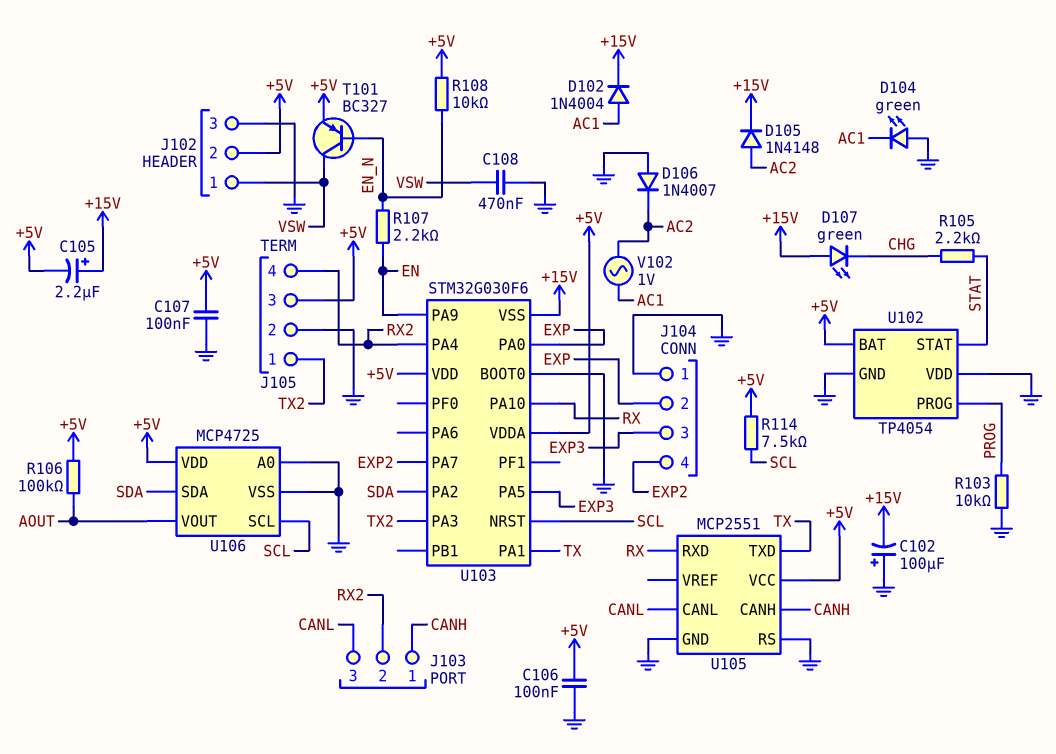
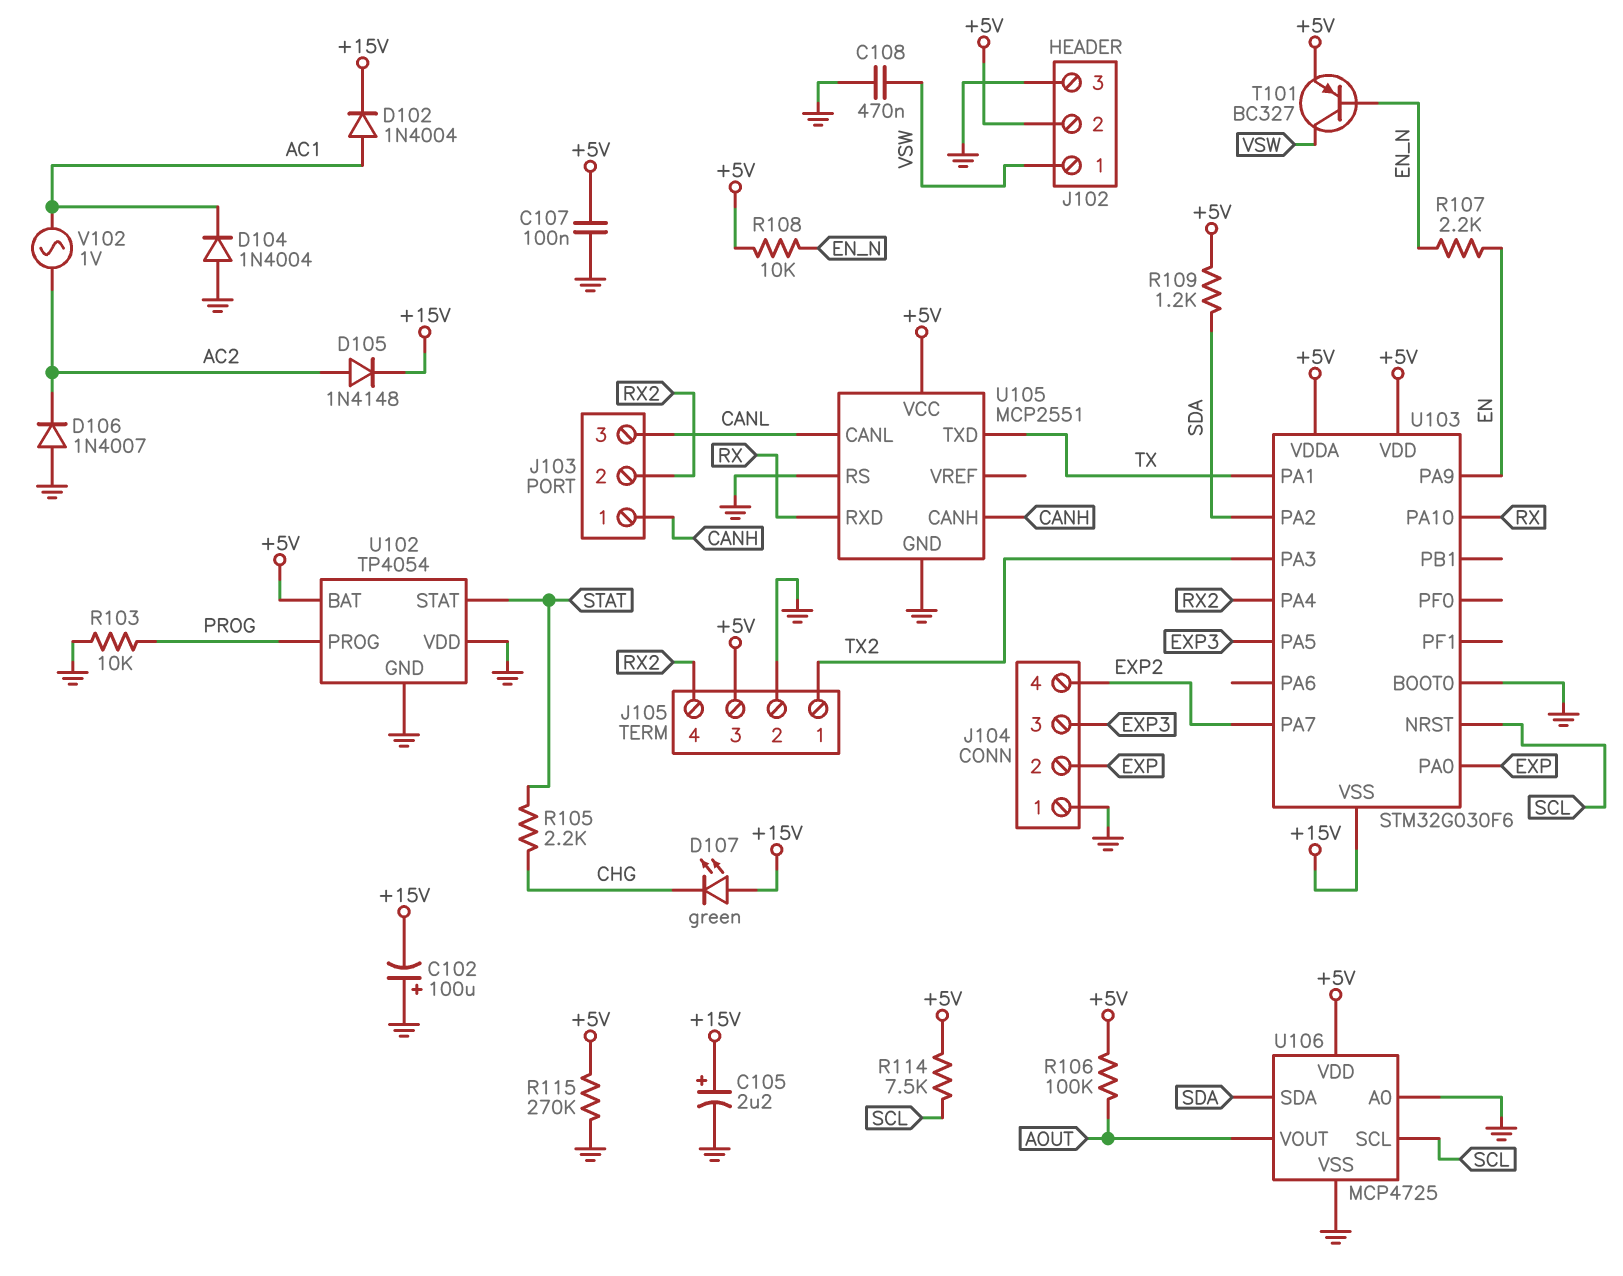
C105: 2.2uF (plus +15V, minus +5V) -> 2.2uF (plus +15V, minus GND)
C106: 100nF (+5V, GND) -> none
D104: LED green (A GND, K AC1) -> diode 1N4004 (A GND, K AC1)
R109: none -> 1.2k (+5V, SDA)
R115: none -> 270k (+5V, GND)

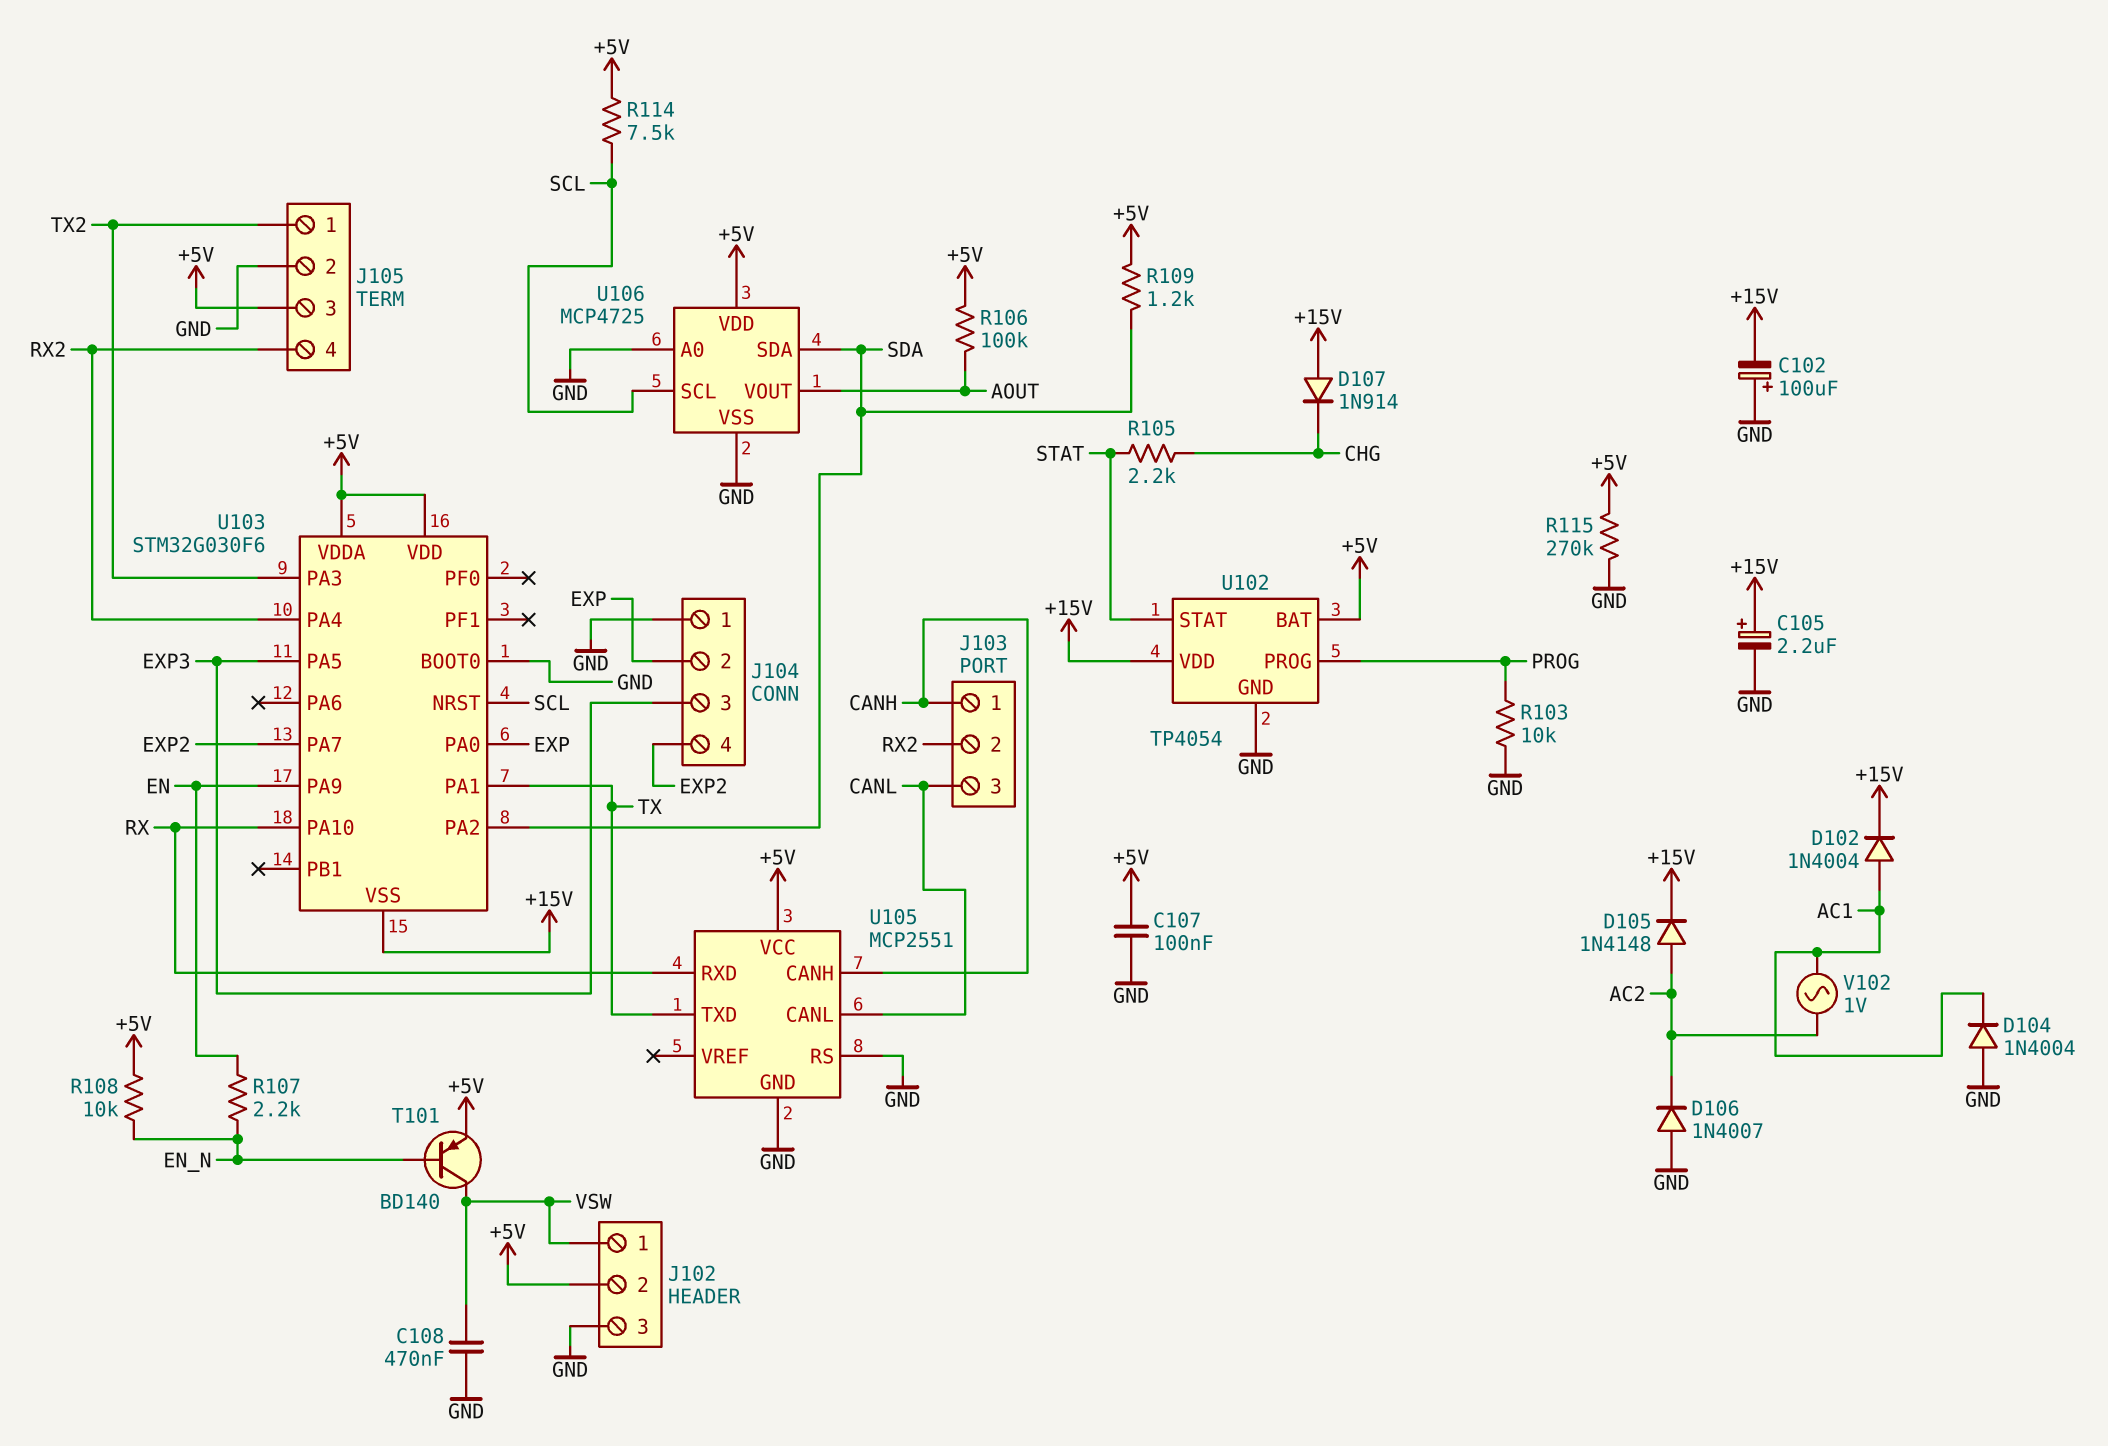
D107: LED green (A +15V, K CHG) -> diode 1N914 (A +15V, K CHG)
T101: PNP BC327 (B EN_N, C VSW, E +5V) -> PNP BD140 (B EN_N, C VSW, E +5V)
U102 pin VDD: GND -> +15V

